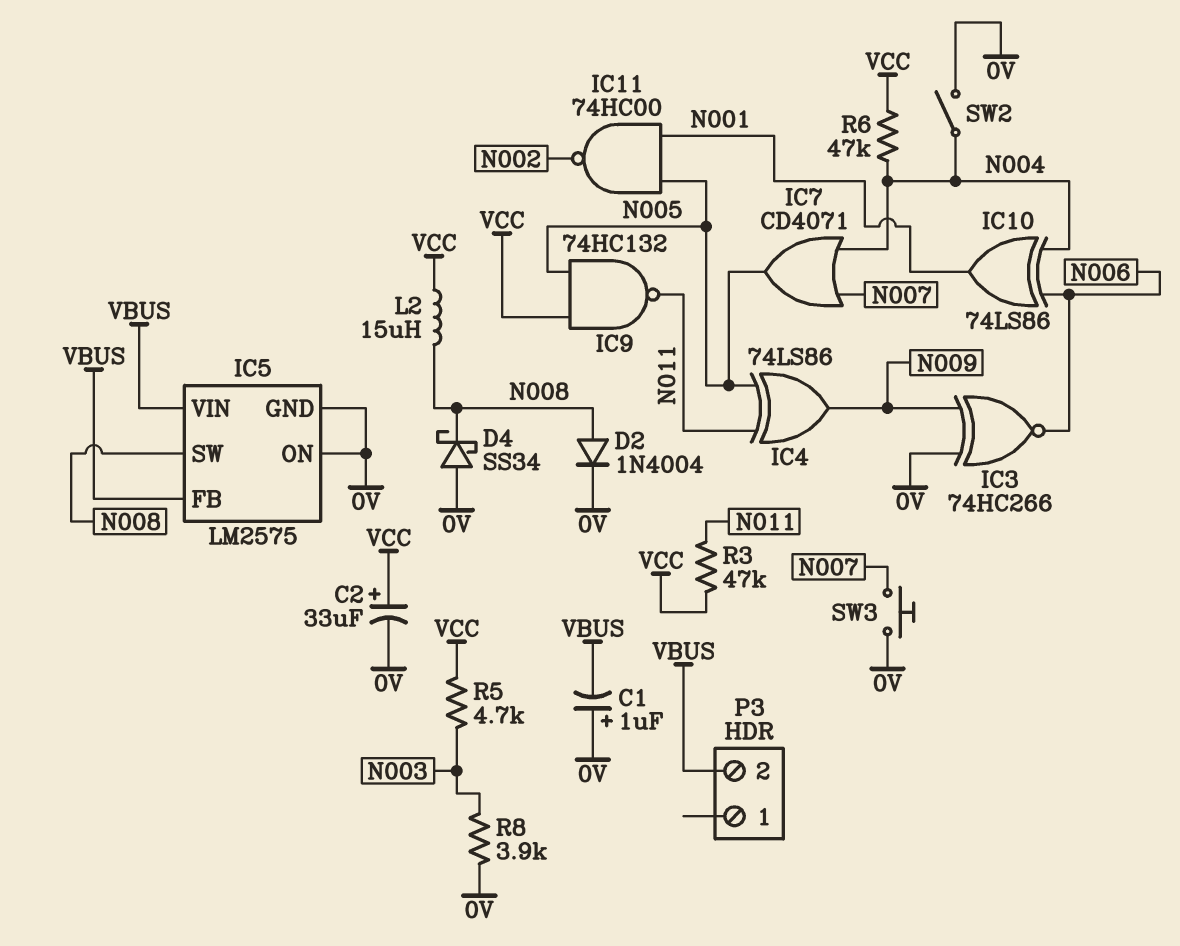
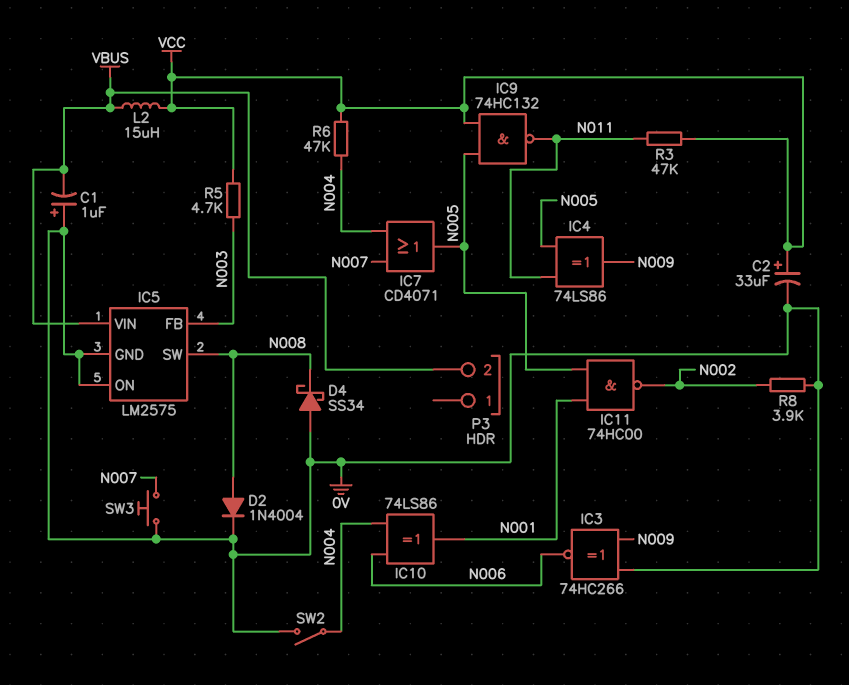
IC5 pin FB: VBUS -> N003
L2: 15uH (N008, VCC) -> 15uH (VBUS, VCC)
R8: 3.9k (0V, N003) -> 3.9k (0V, N002)

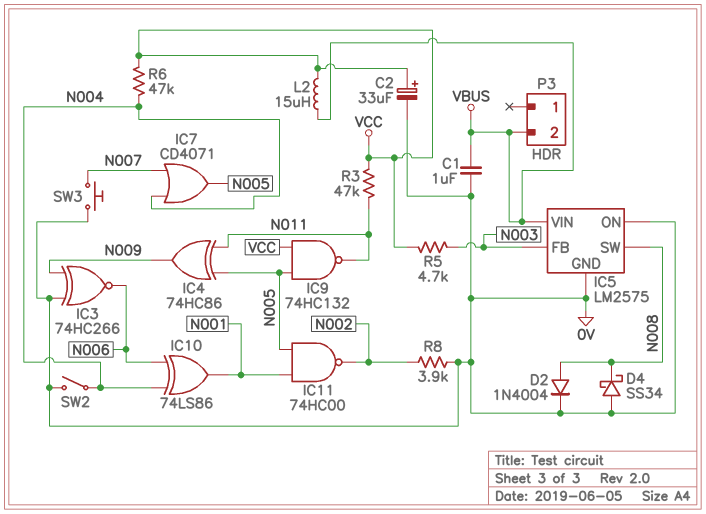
C1: 1uF (plus 0V, minus VBUS) -> 1uF (0V, VBUS)
IC4: XOR 74LS86 (in N005, in N011, out N009) -> XOR 74HC86 (in N005, in N011, out N009)

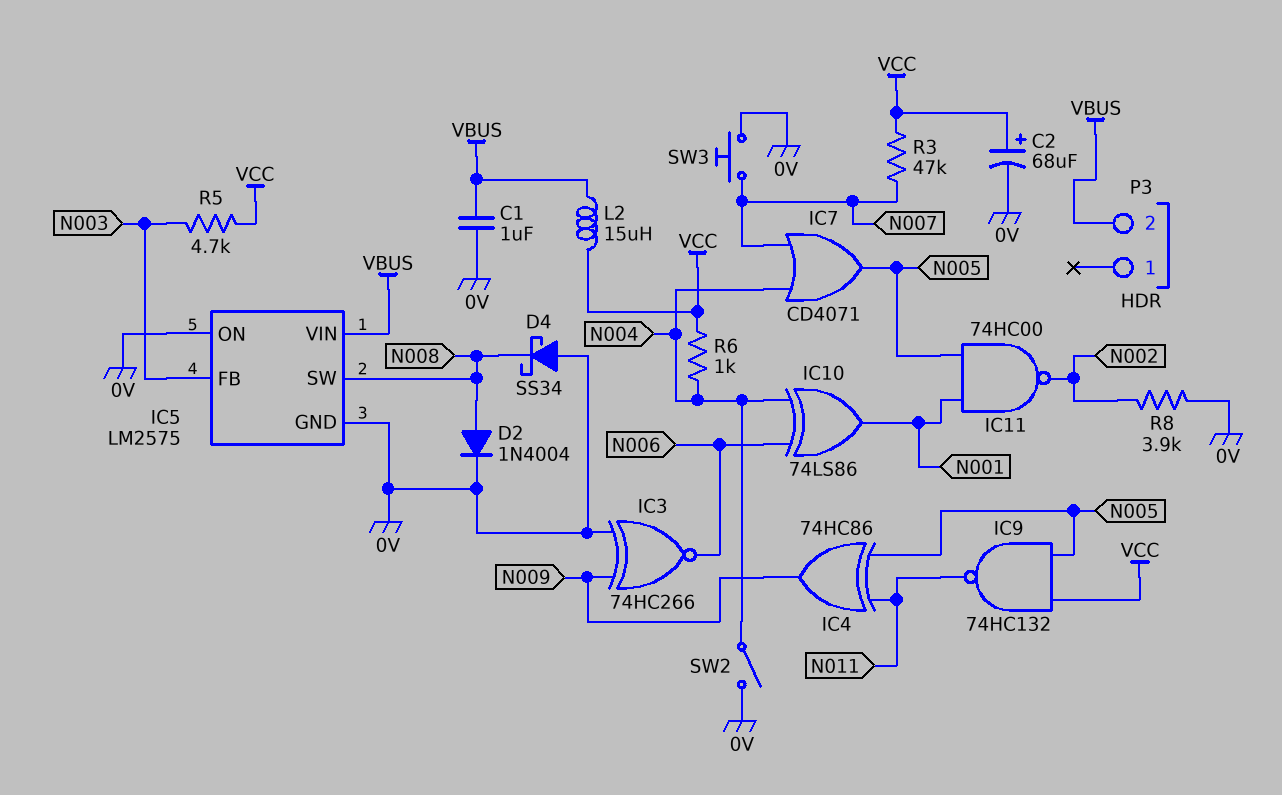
C2: 33uF (plus VCC, minus 0V) -> 68uF (plus VCC, minus 0V)
R3: 47k (N011, VCC) -> 47k (N007, VCC)
R6: 47k (N004, VCC) -> 1k (N004, VCC)

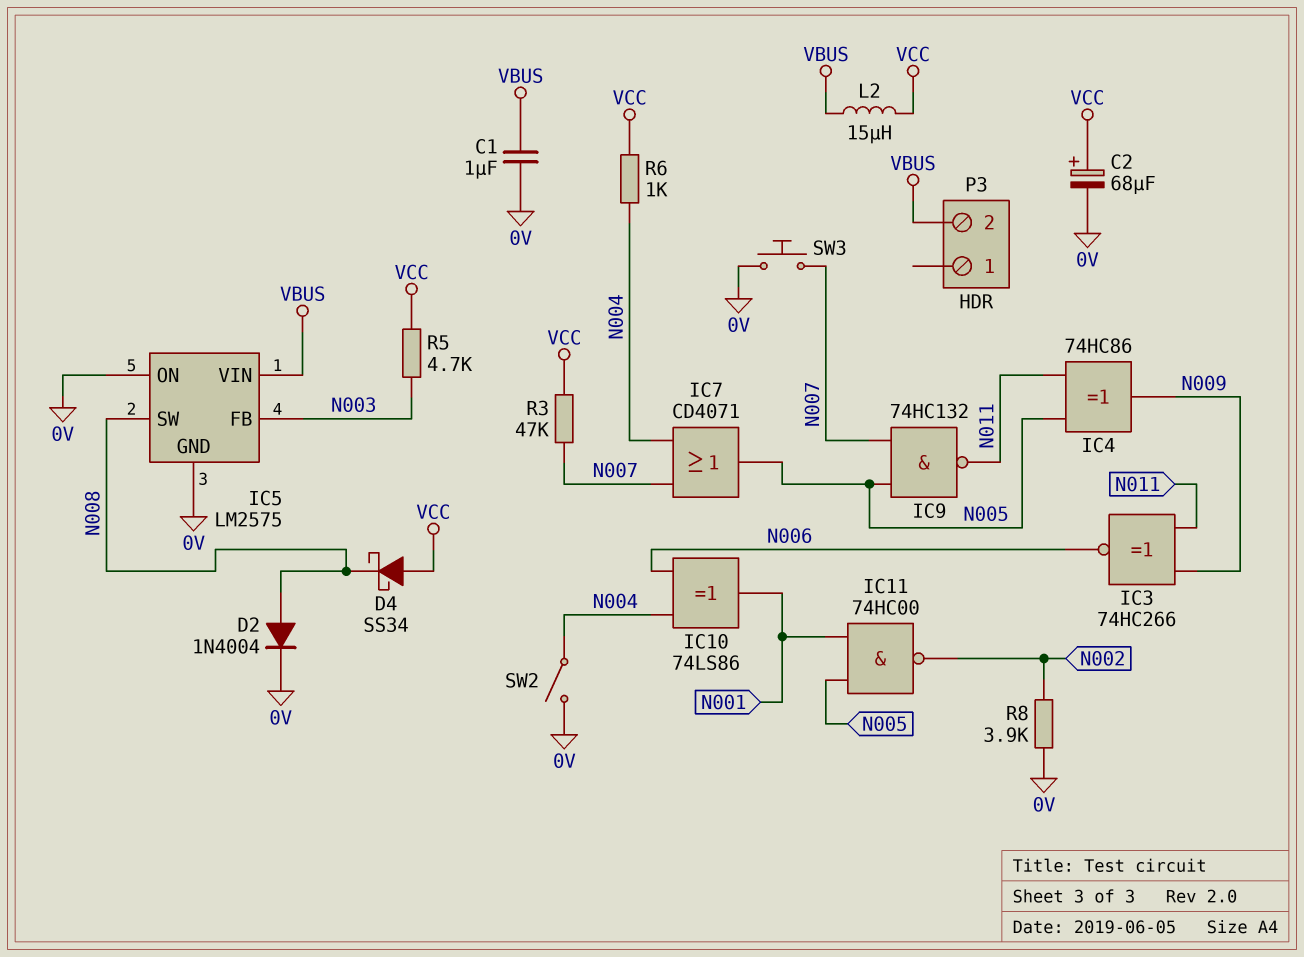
D4: schottky SS34 (A 0V, K N008) -> schottky SS34 (A VCC, K N008)
IC3: XNOR 74HC266 (in 0V, in N009, out N006) -> XNOR 74HC266 (in N009, in N011, out N006)
IC9: NAND 74HC132 (in N005, in VCC, out N011) -> NAND 74HC132 (in N005, in N007, out N011)

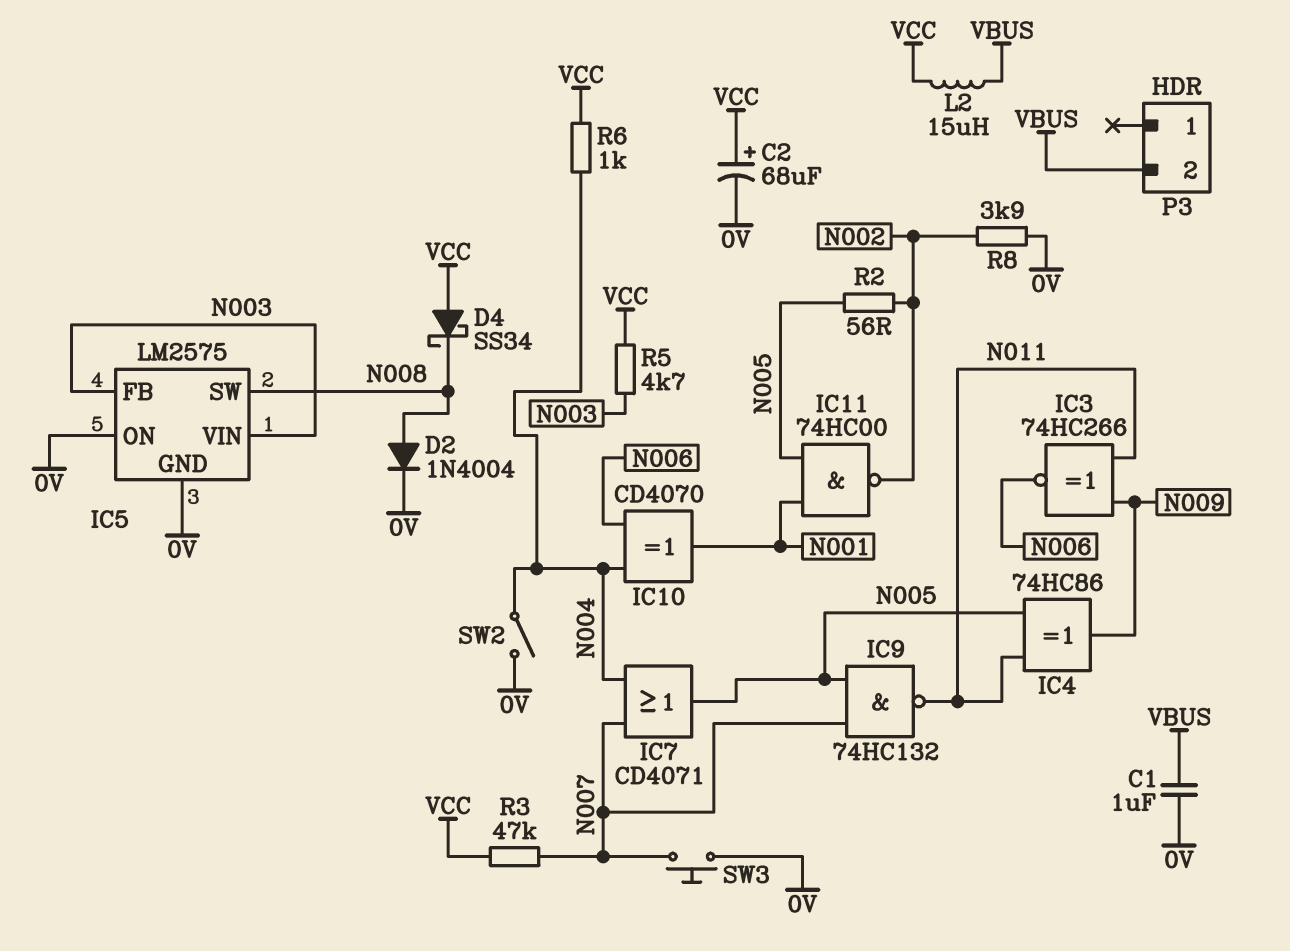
IC5 pin VIN: VBUS -> N003
IC10: XOR 74LS86 (in N004, in N006, out N001) -> XOR CD4070 (in N004, in N006, out N001)
R2: none -> 56 (N002, N005)

